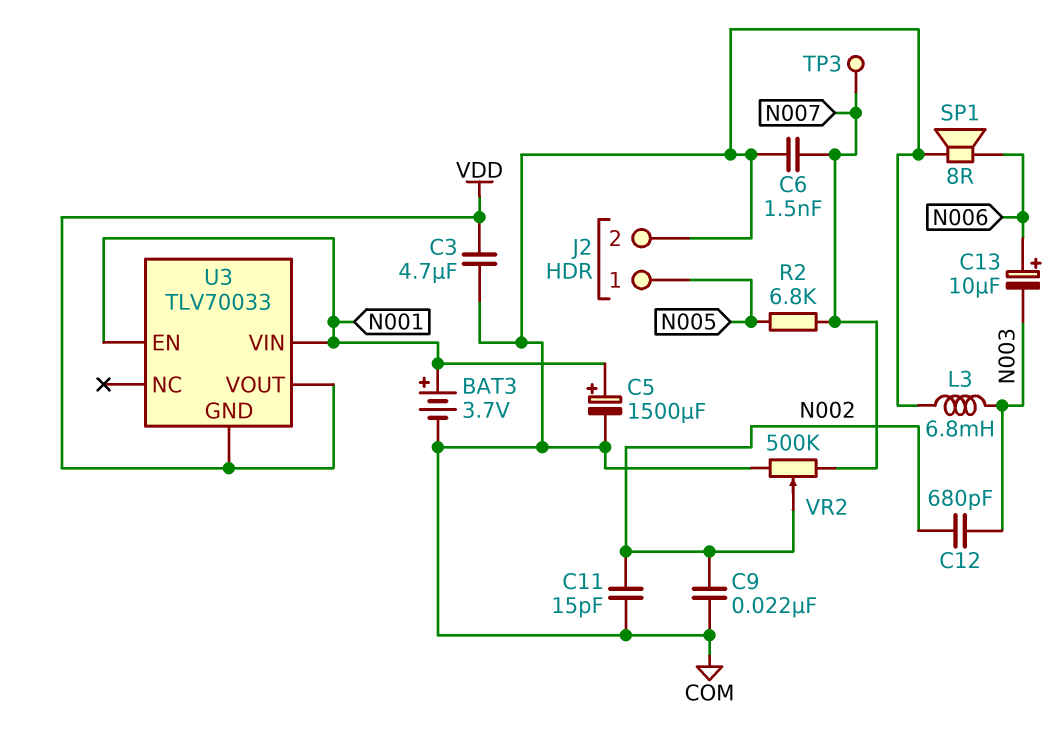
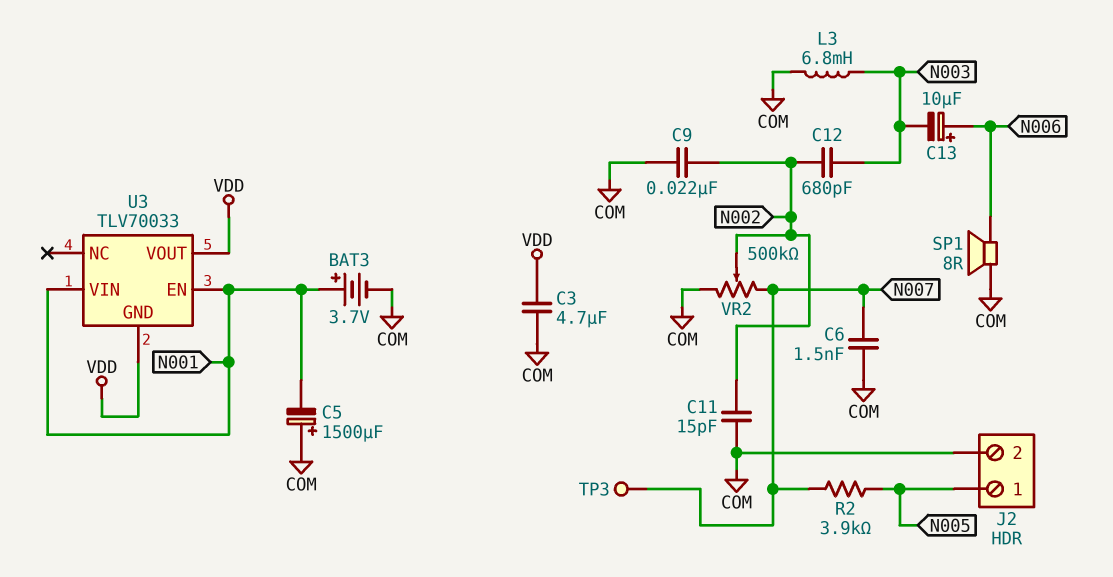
C5: 1500uF (plus N001, minus COM) -> 1500uF (plus COM, minus N001)
R2: 6.8k (N005, N007) -> 3.9k (N005, N007)

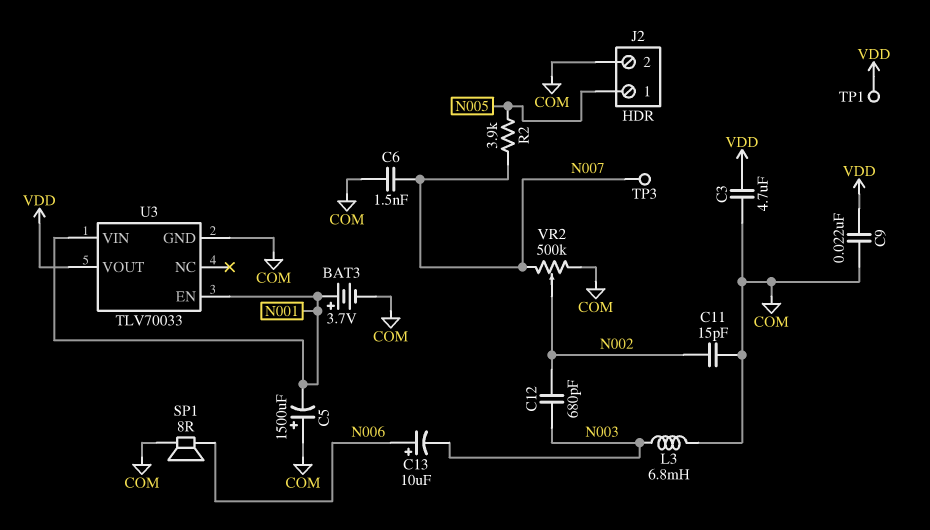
C9: 22nF (COM, N002) -> 22nF (COM, VDD)
TP1: none -> test point (VDD)
U3 pin GND: VDD -> COM

